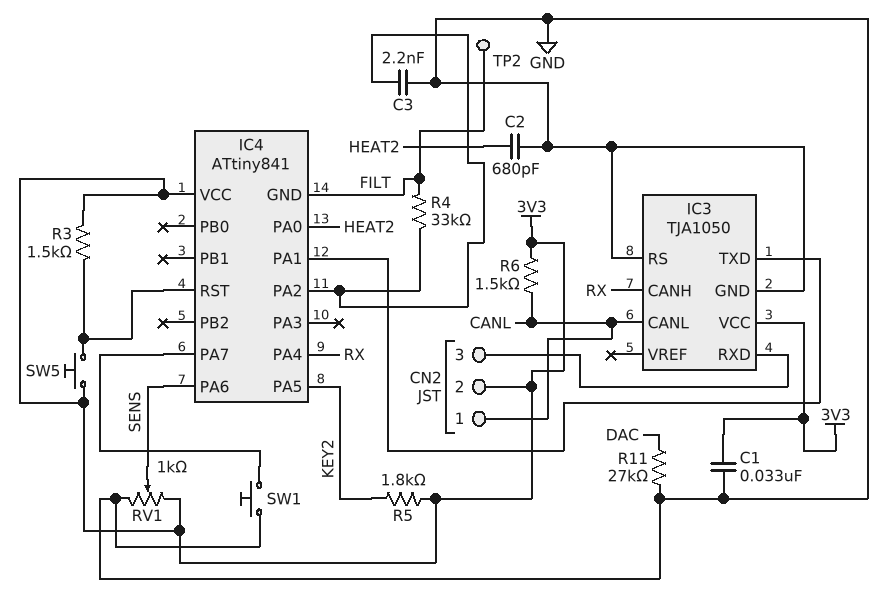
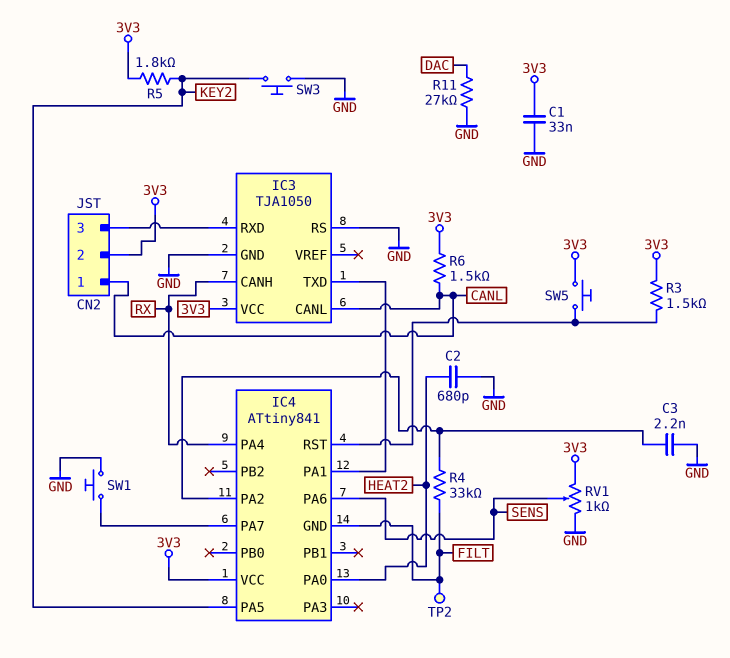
SW3: none -> button (GND, KEY2)

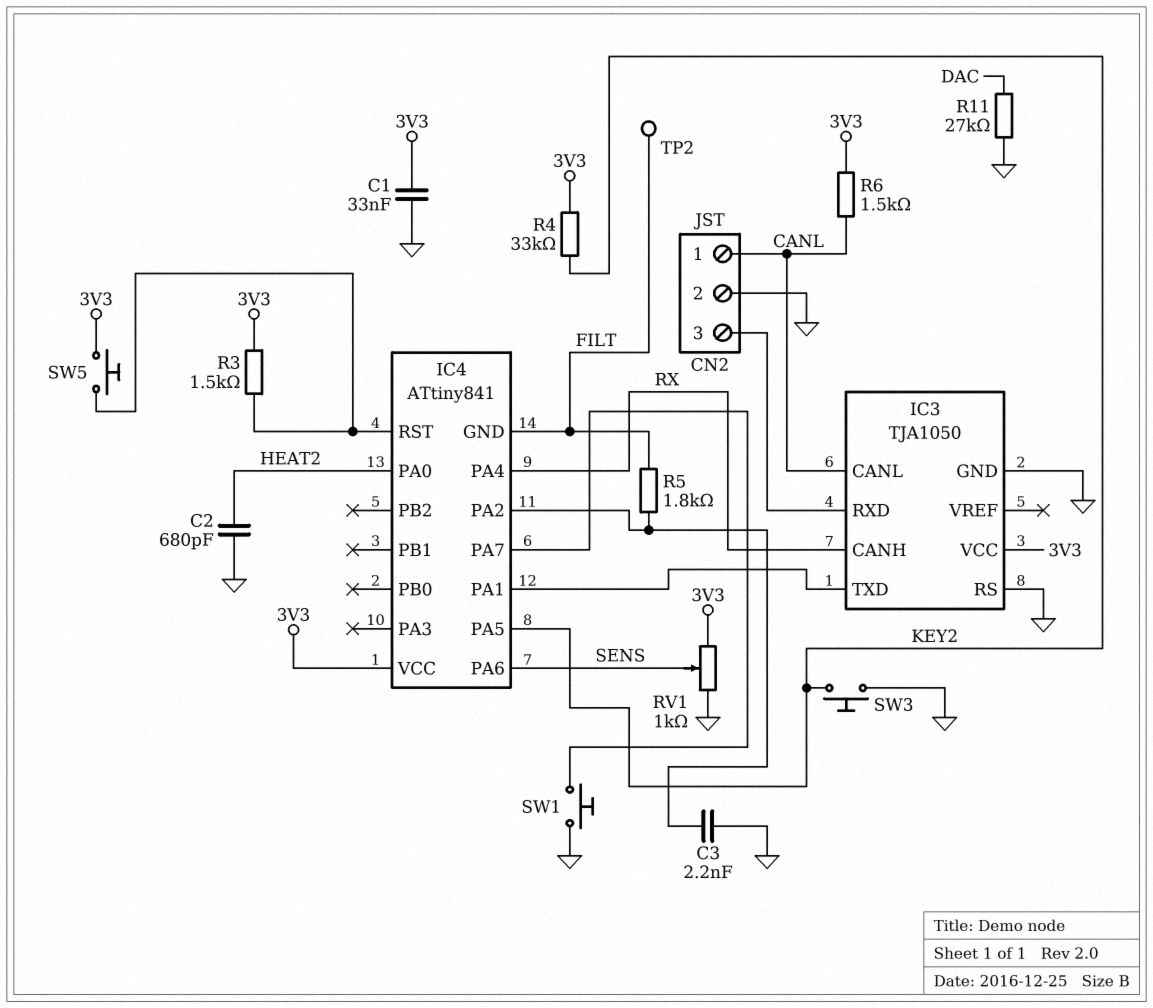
CN2 pin 2: 3V3 -> GND
R4: 33k (FILT, IC4/PA2) -> 33k (3V3, KEY2)
R5: 1.8k (3V3, KEY2) -> 1.8k (FILT, IC4/PA2)

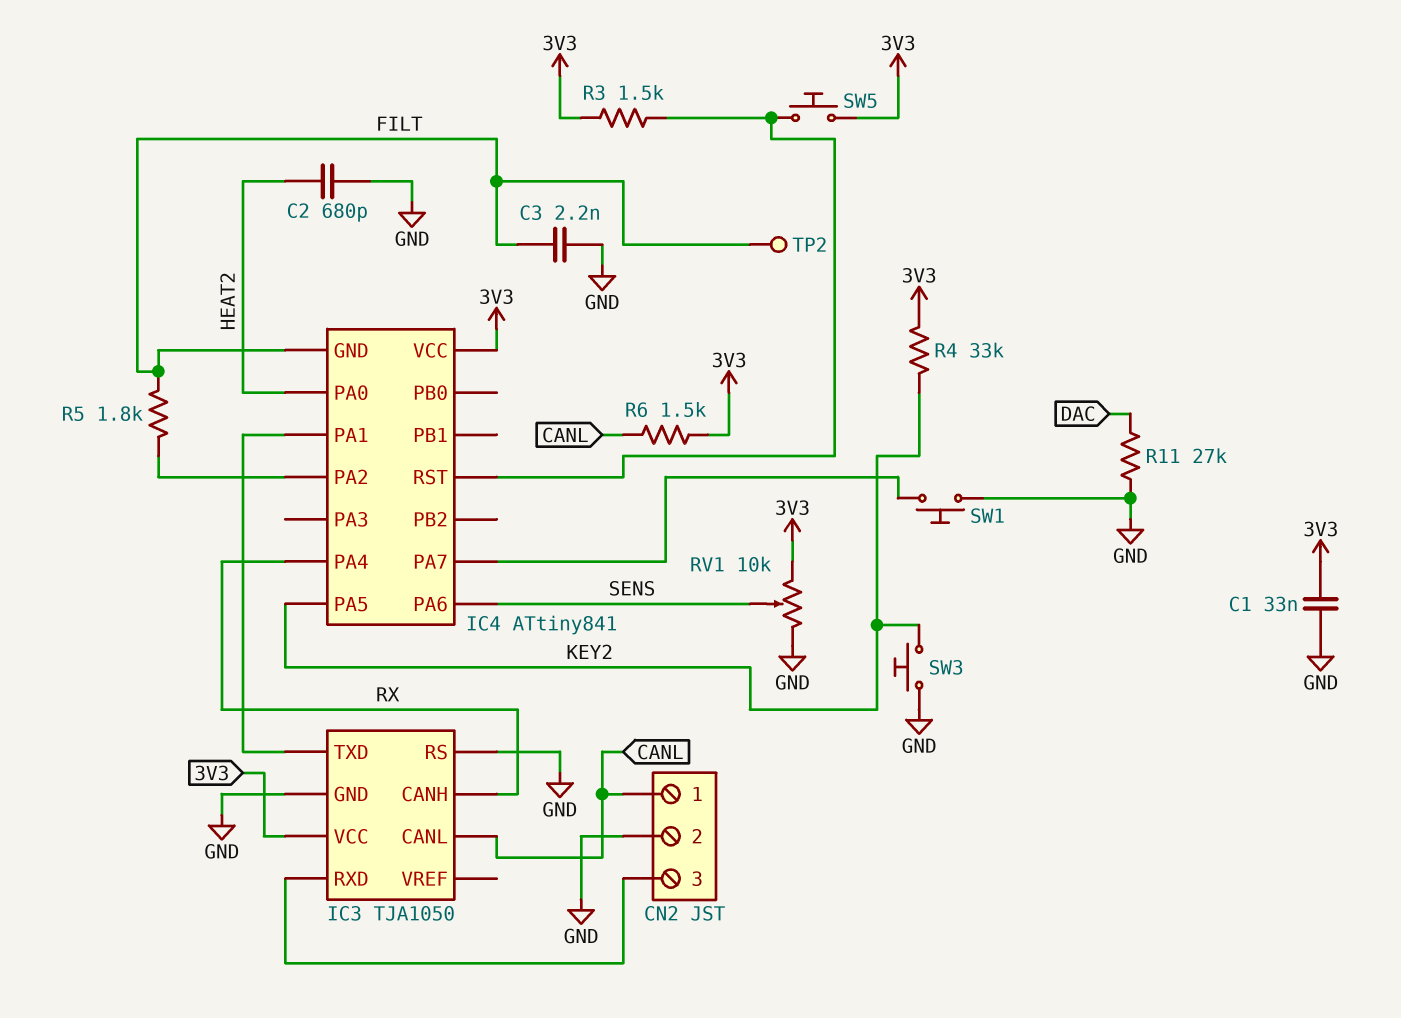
C3: 2.2nF (GND, IC4/PA2) -> 2.2nF (FILT, GND)
RV1: 1k (3V3, GND, wiper SENS) -> 10k (3V3, GND, wiper SENS)

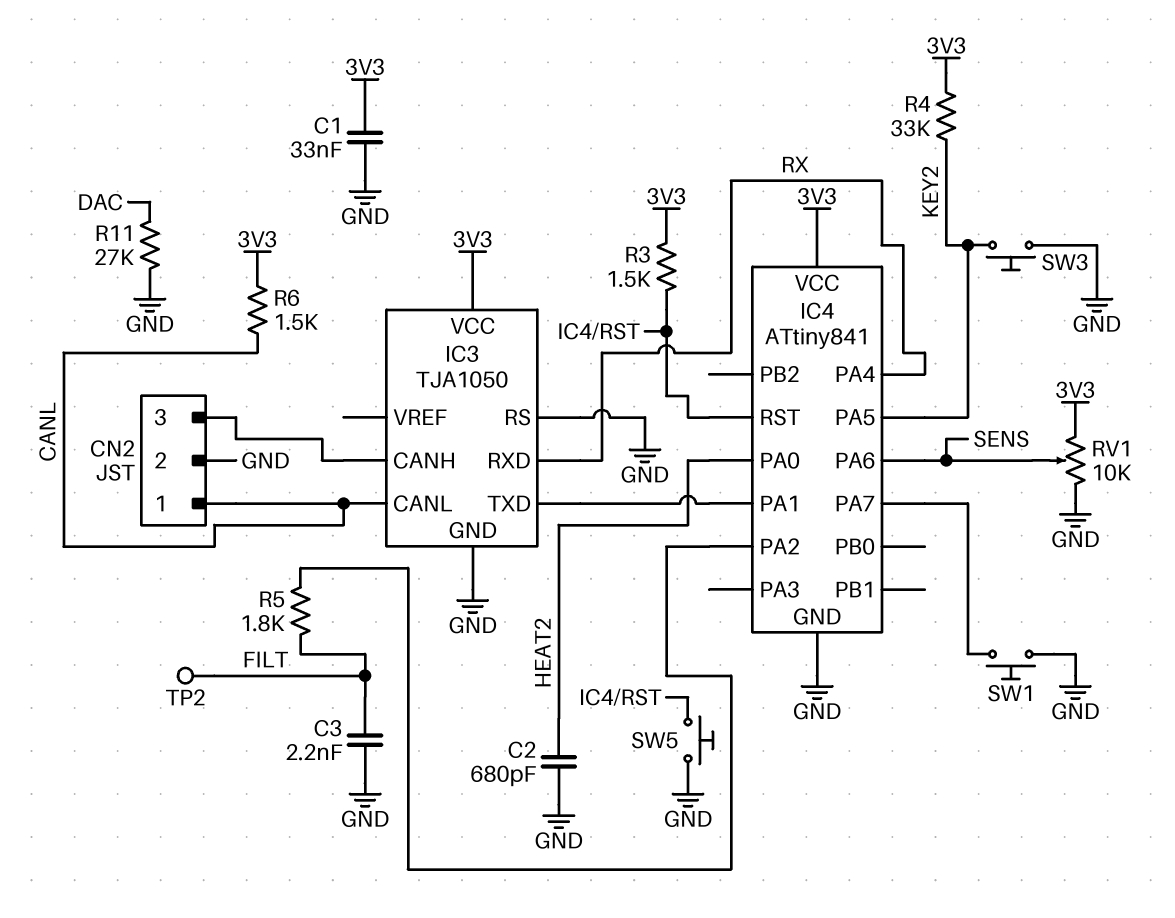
IC3 pin CANH: RX -> CN2/3
IC3 pin RXD: CN2/3 -> RX
IC4 pin GND: FILT -> GND
SW5: button (3V3, IC4/RST) -> button (GND, IC4/RST)

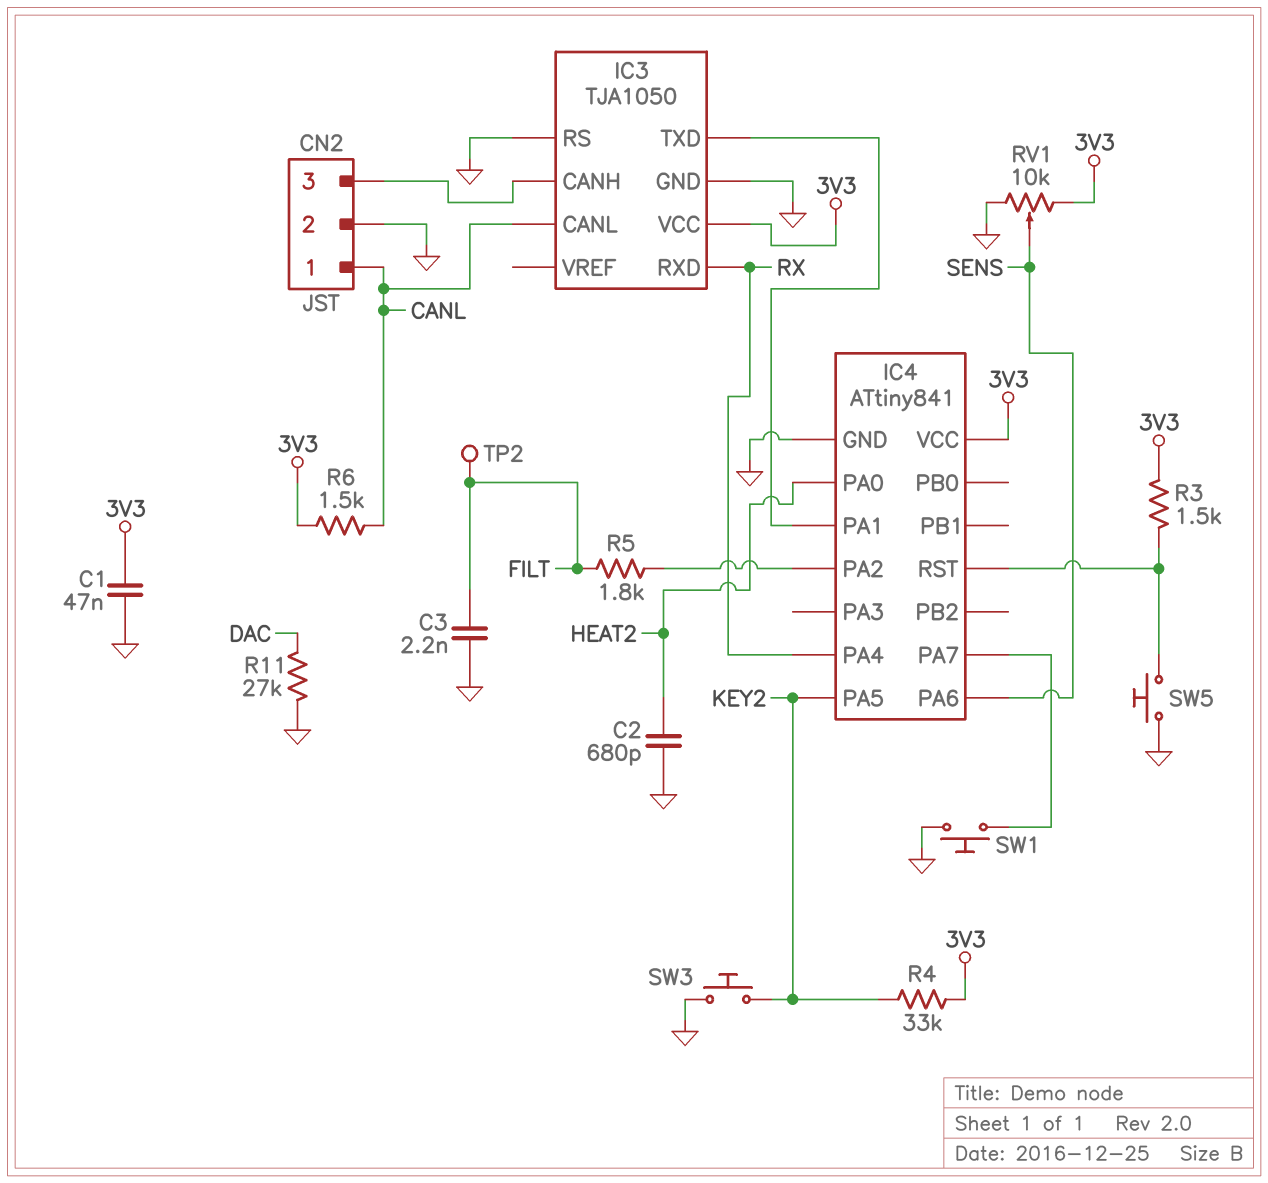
C1: 33nF (3V3, GND) -> 47nF (3V3, GND)

